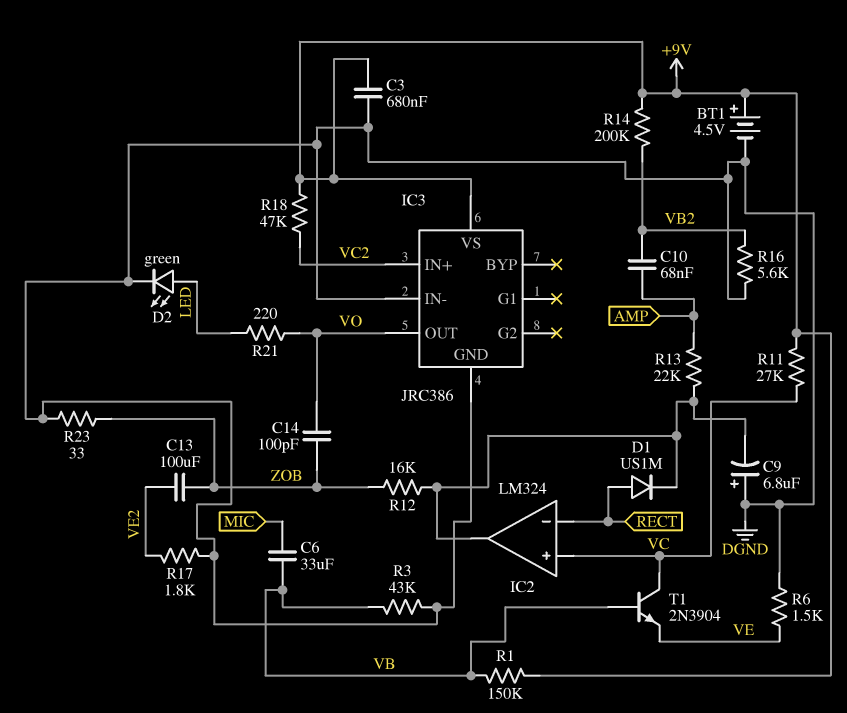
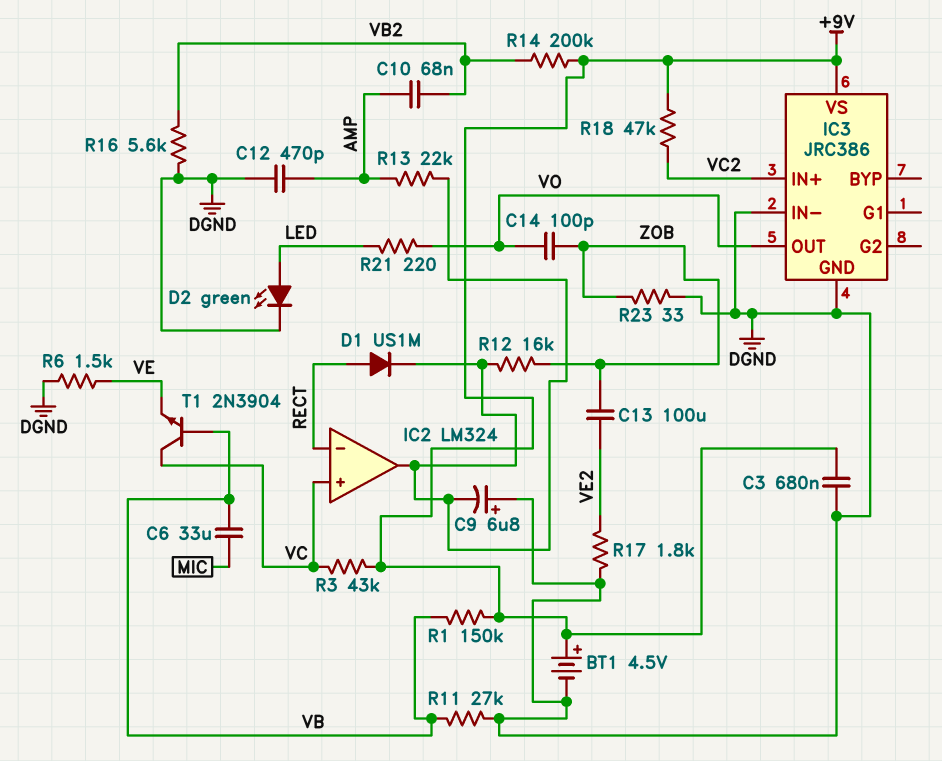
C12: none -> 470pF (AMP, DGND)
R3: 43k (DGND, VB) -> 43k (+9V, VC)
R11: 27k (+9V, VC) -> 27k (DGND, VB)

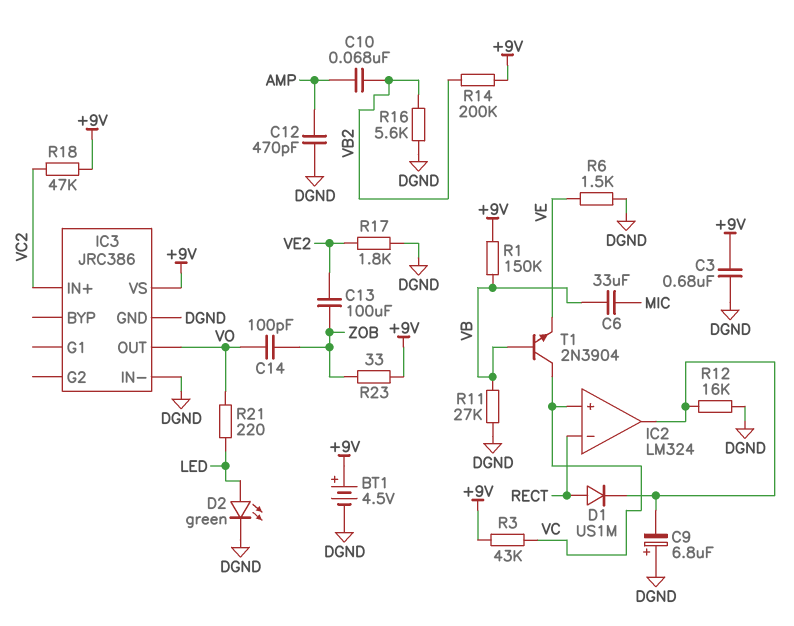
R12: 16k (IC2/out, ZOB) -> 16k (DGND, IC2/out)
R13: 22k (AMP, IC2/out) -> none
R23: 33 (DGND, ZOB) -> 33 (+9V, ZOB)

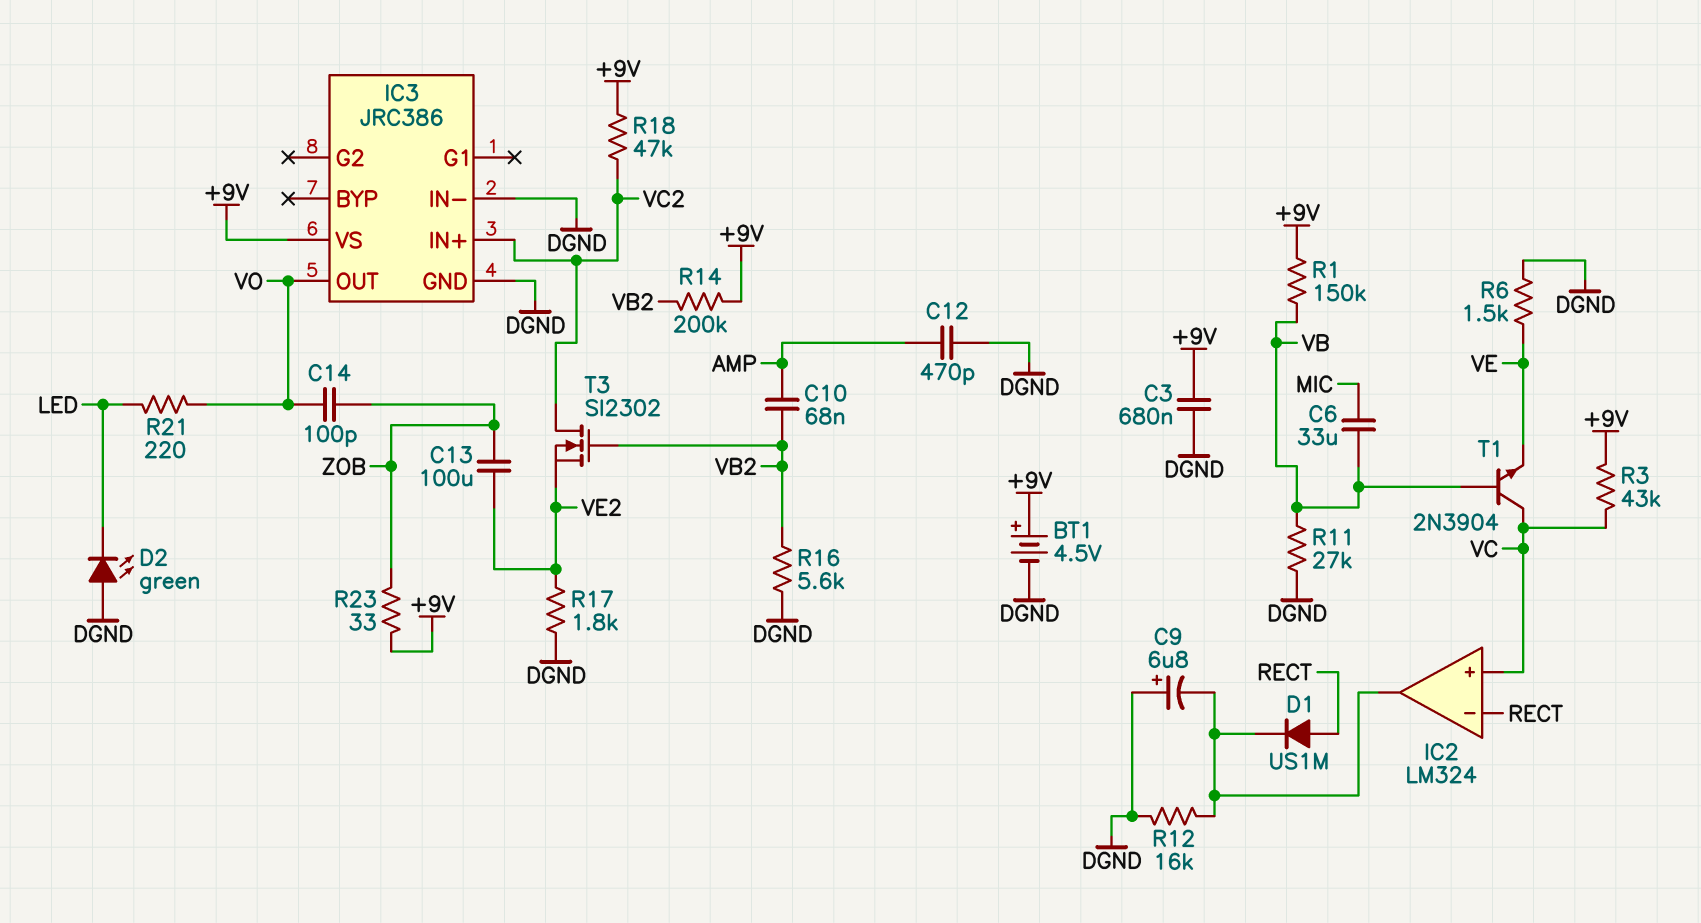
D2: LED green (A LED, K DGND) -> LED green (A DGND, K LED)
T3: none -> NMOS SI2302 (G VB2, D VC2, S VE2)

